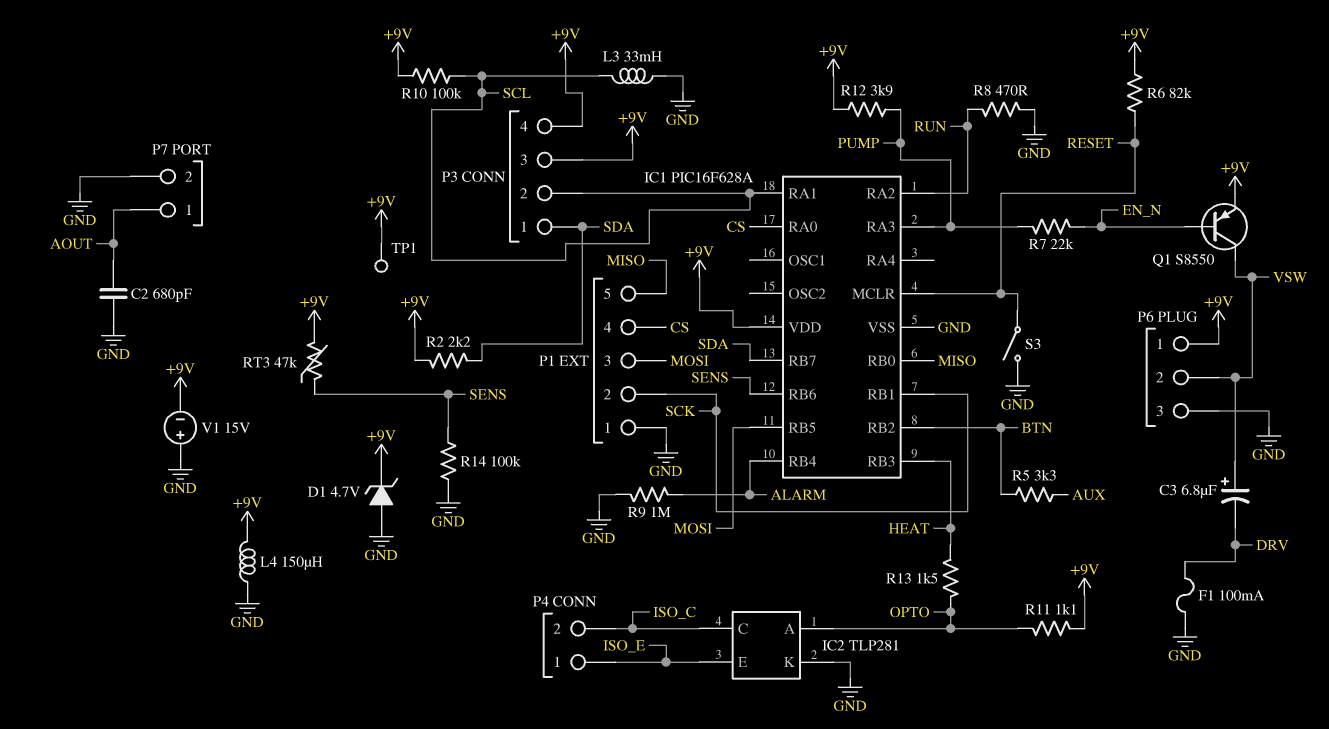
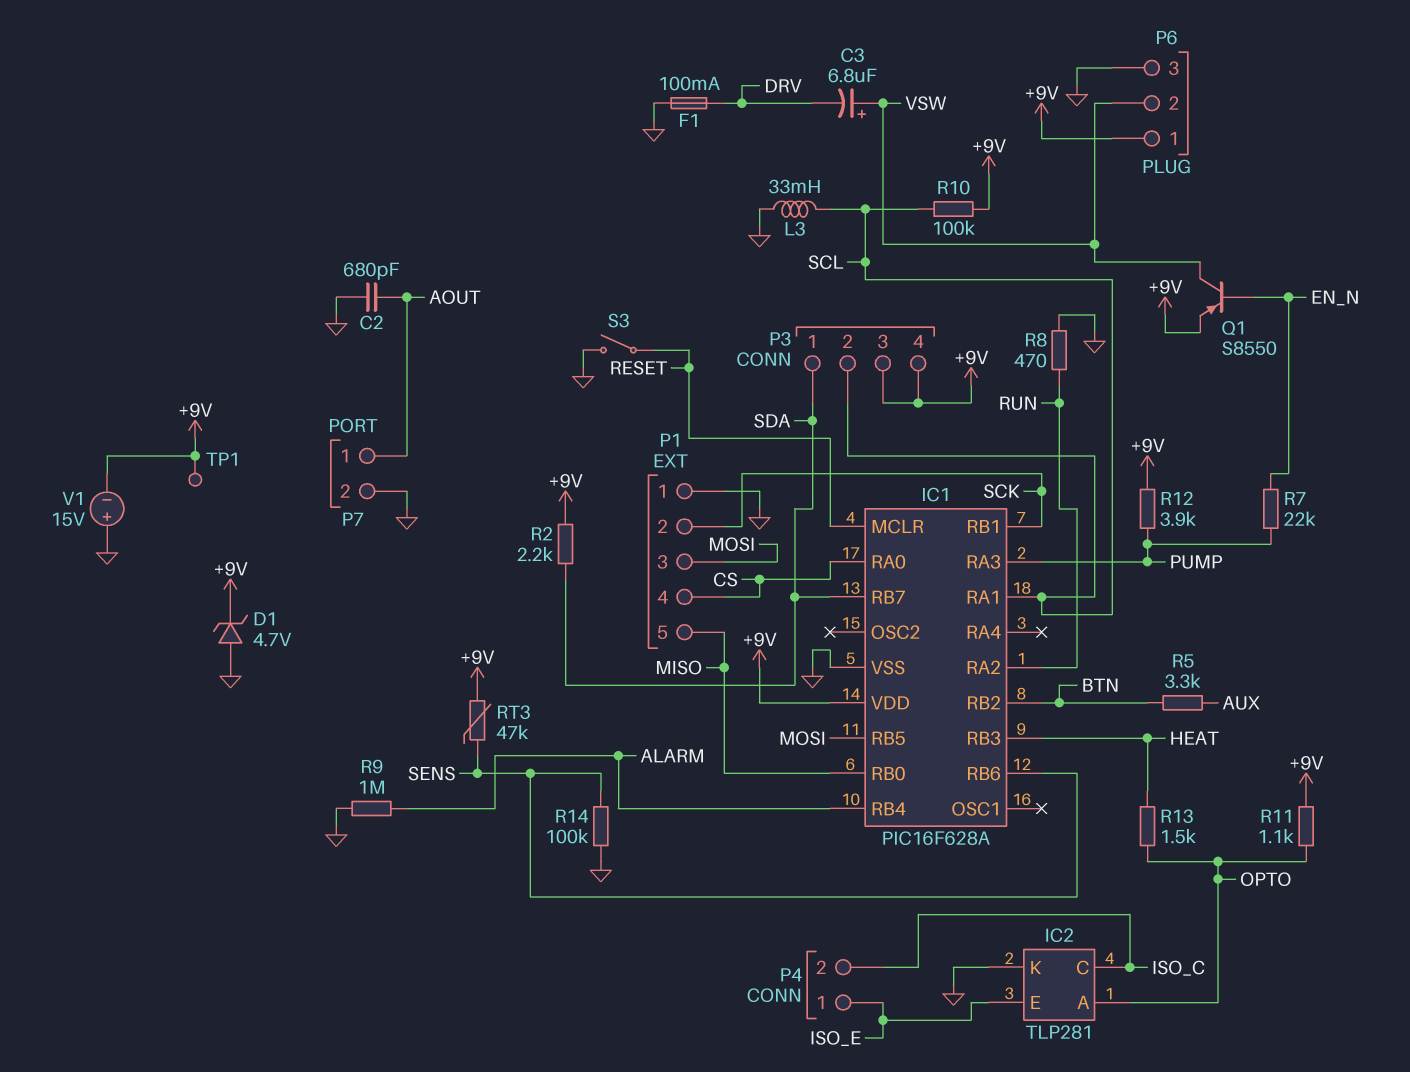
L4: 150uH (+9V, GND) -> none
R6: 82k (+9V, RESET) -> none

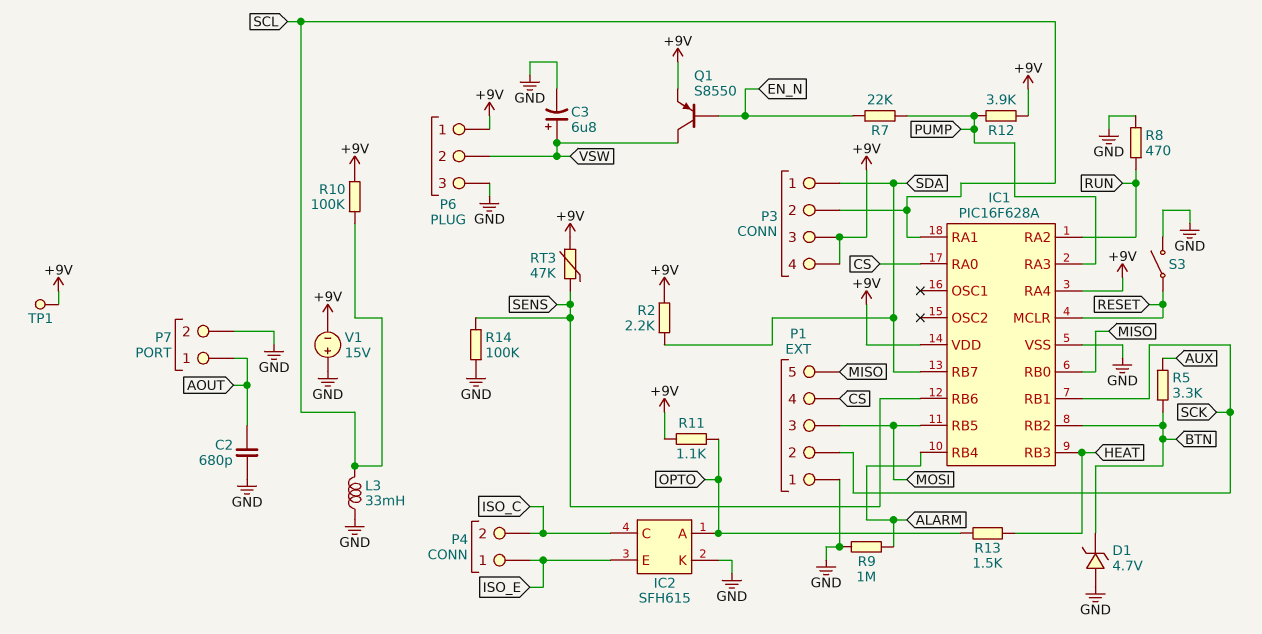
C3: 6.8uF (plus VSW, minus DRV) -> 6.8uF (plus VSW, minus GND)
D1: zener 4.7V (A GND, K +9V) -> zener 4.7V (A GND, K BTN)
F1: 100mA (DRV, GND) -> none
IC1 pin RA4: none -> +9V
IC2: TLP281 -> SFH615

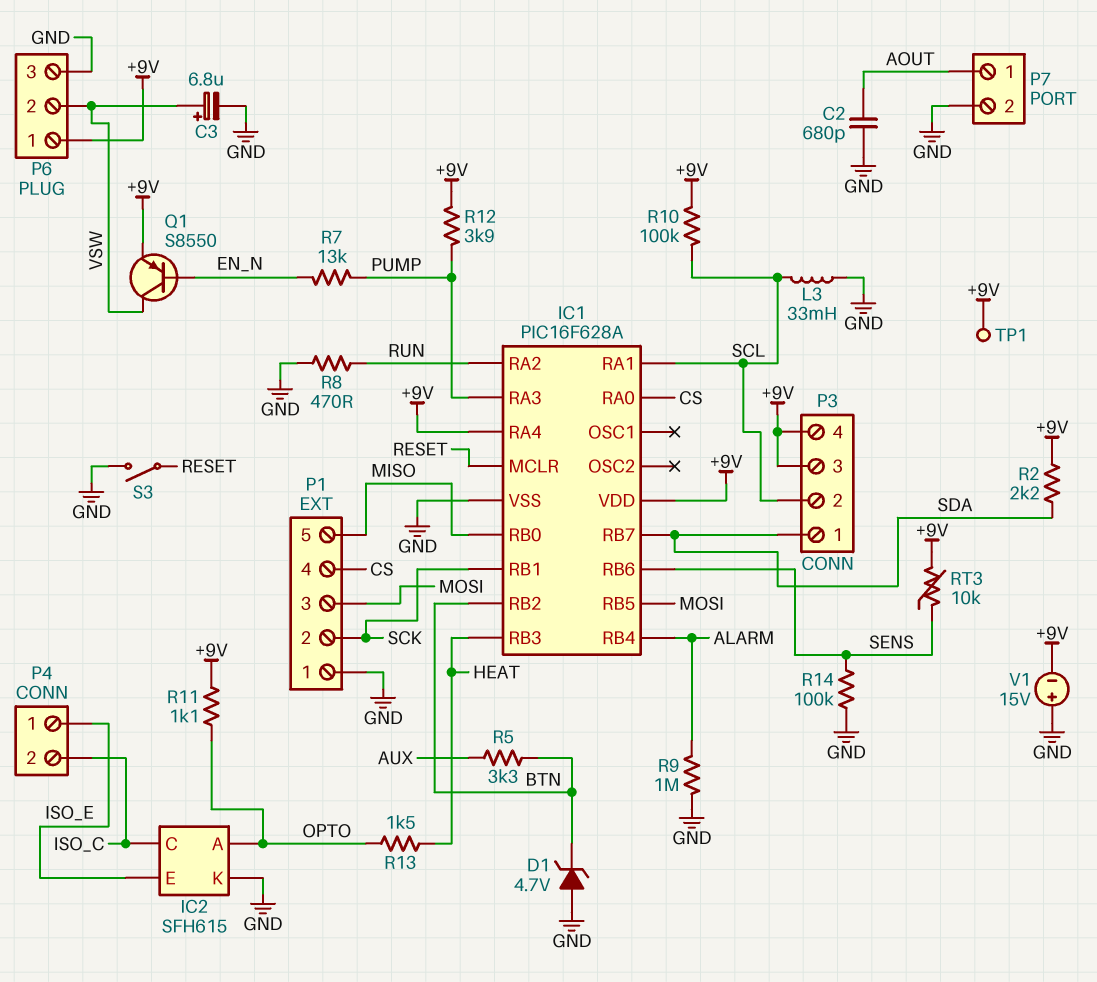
R7: 22k (EN_N, PUMP) -> 13k (EN_N, PUMP)
RT3: 47k (+9V, SENS) -> 10k (+9V, SENS)

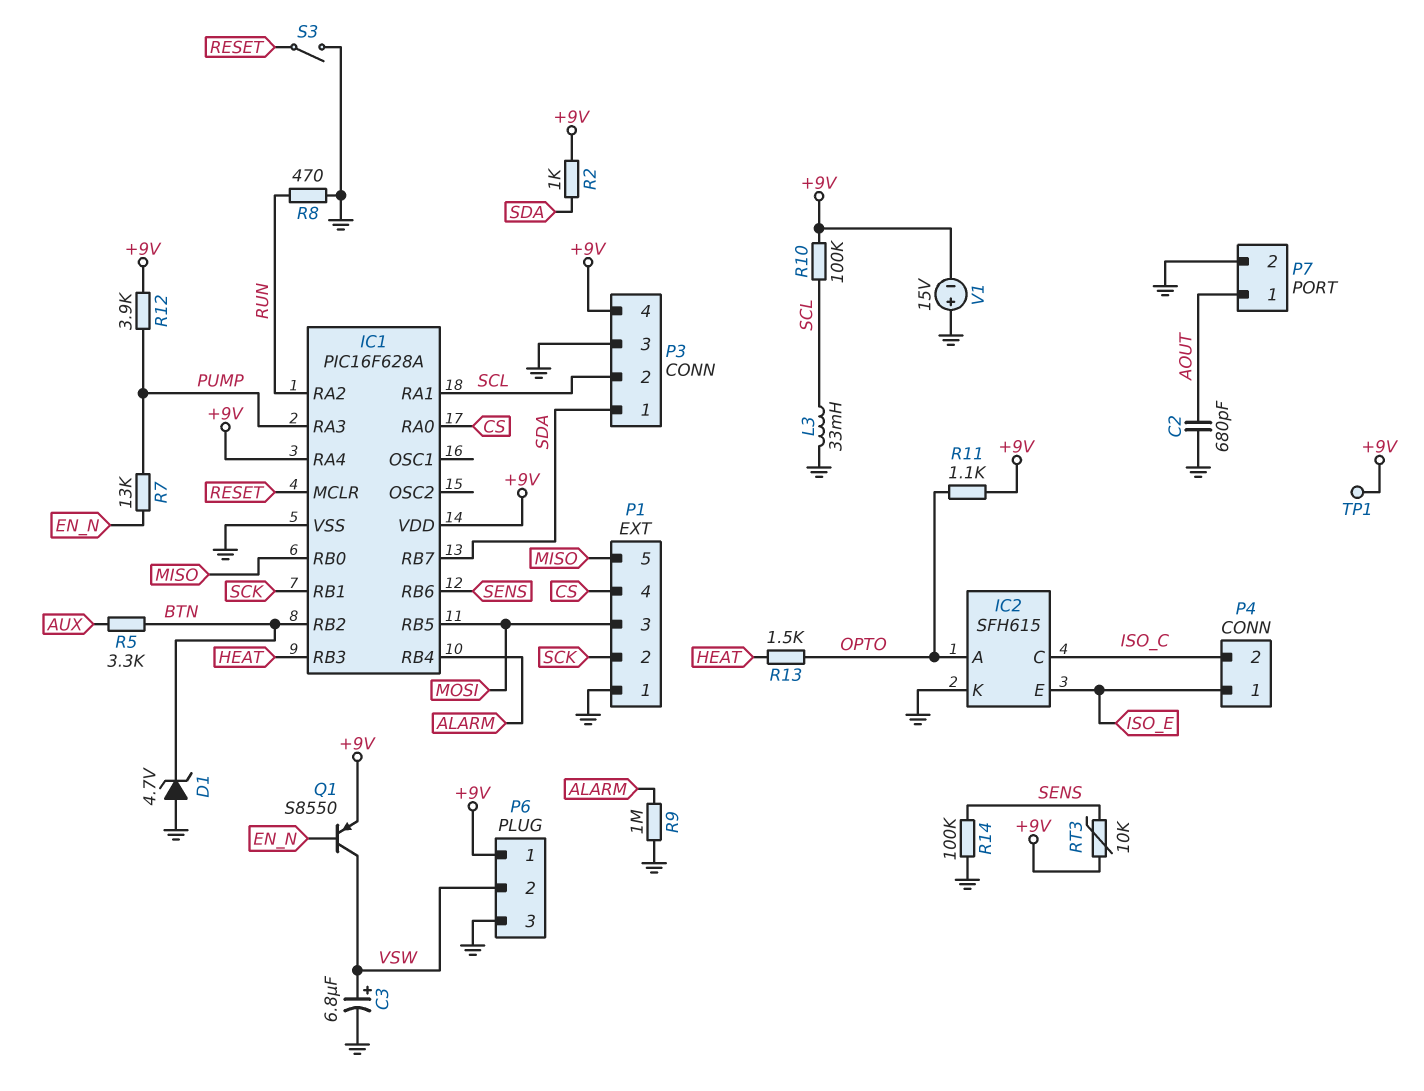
P3 pin 3: +9V -> GND
R2: 2.2k (+9V, SDA) -> 1k (+9V, SDA)

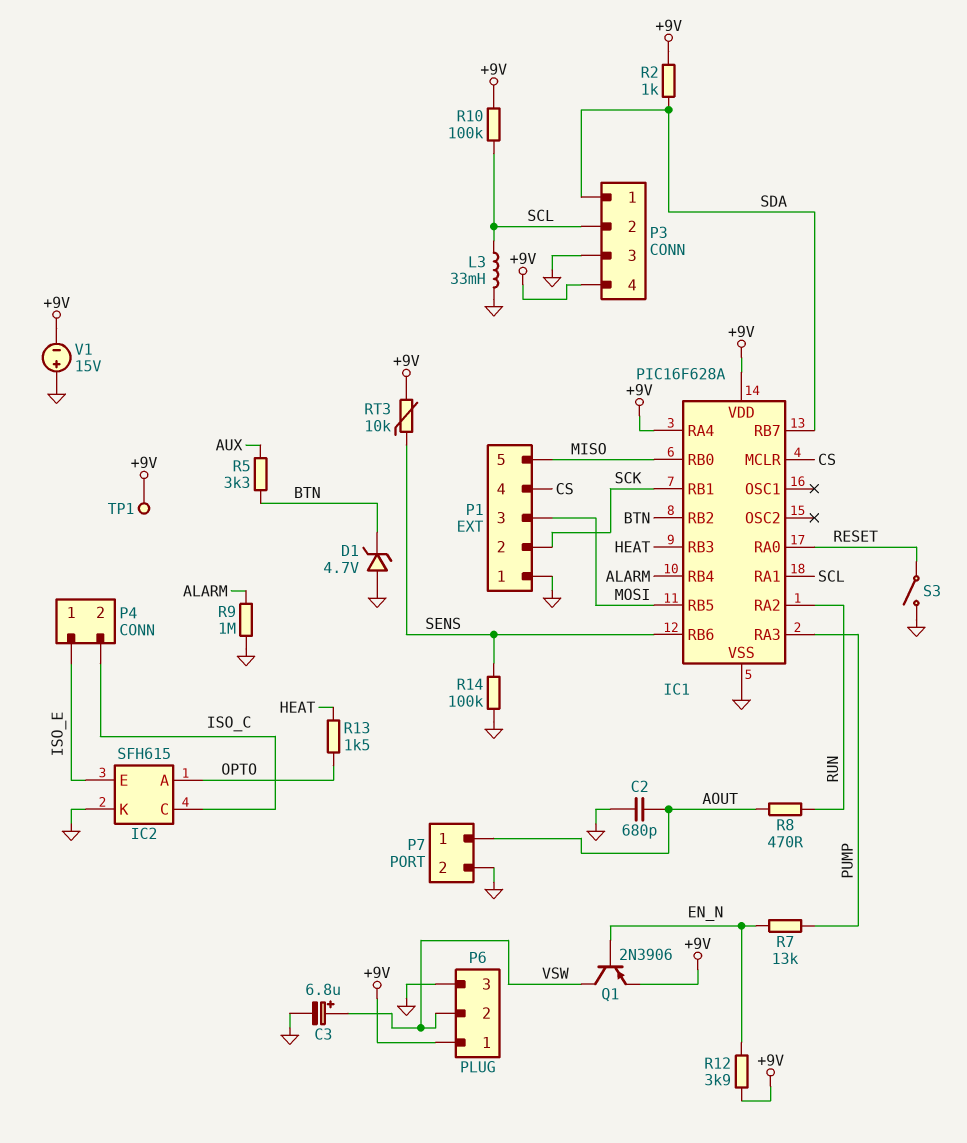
IC1 pin MCLR: RESET -> CS
IC1 pin RA0: CS -> RESET
Q1: PNP S8550 (B EN_N, C VSW, E +9V) -> PNP 2N3906 (B EN_N, C VSW, E +9V)
R8: 470 (GND, RUN) -> 470 (AOUT, RUN)
R11: 1.1k (+9V, OPTO) -> none
R12: 3.9k (+9V, PUMP) -> 3.9k (+9V, EN_N)

